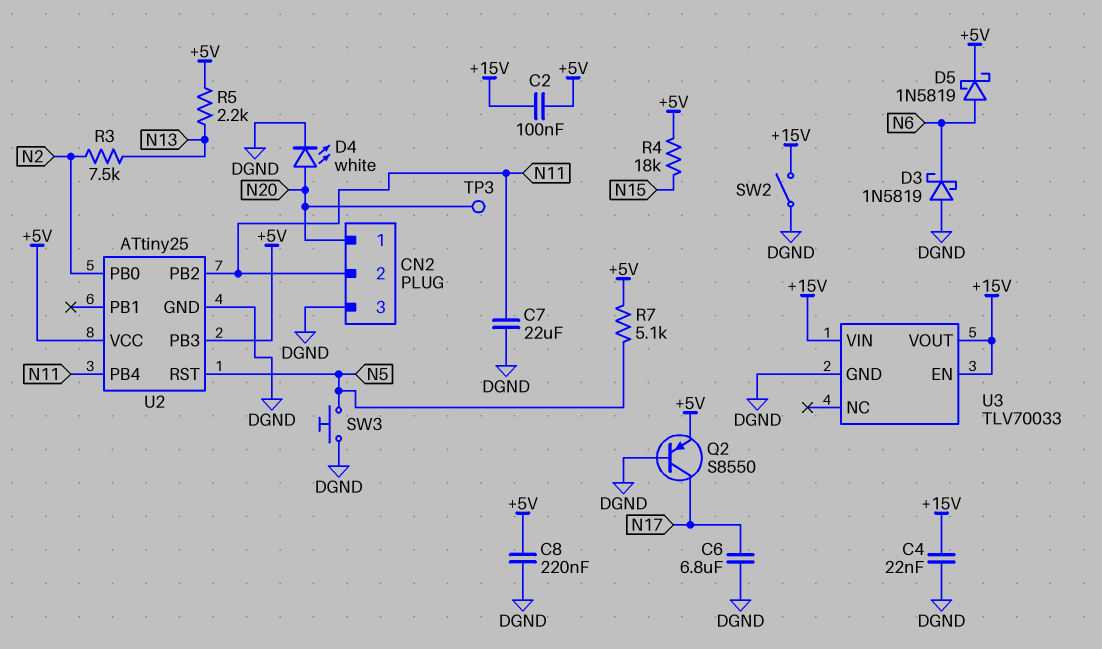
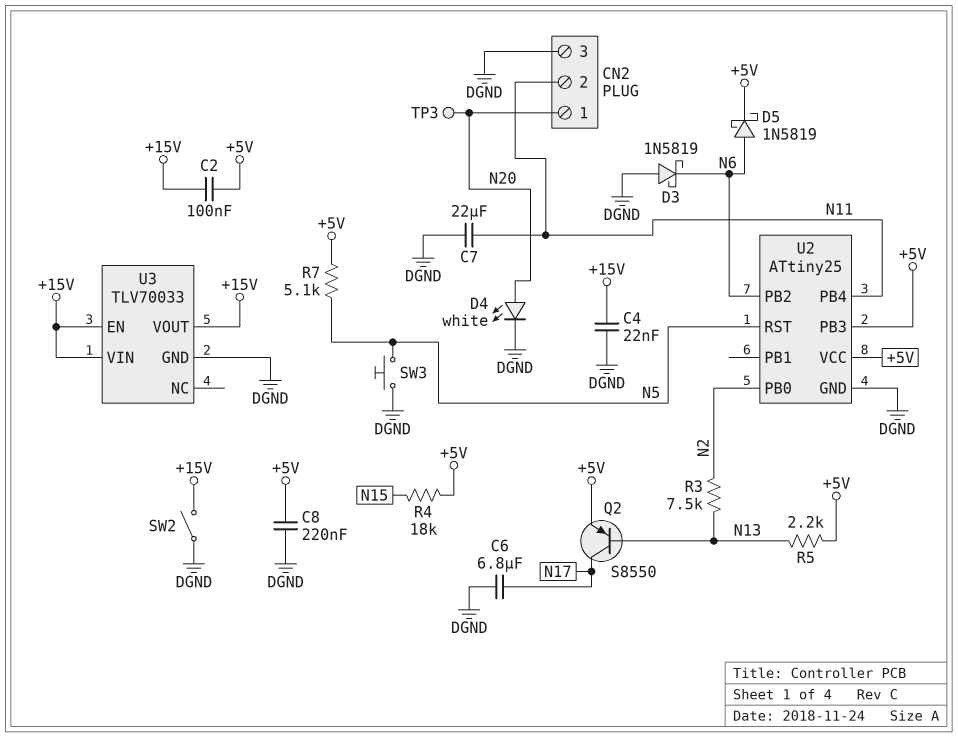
Q2: PNP S8550 (B DGND, C N17, E +5V) -> PNP S8550 (B N13, C N17, E +5V)
U2 pin PB2: N11 -> N6

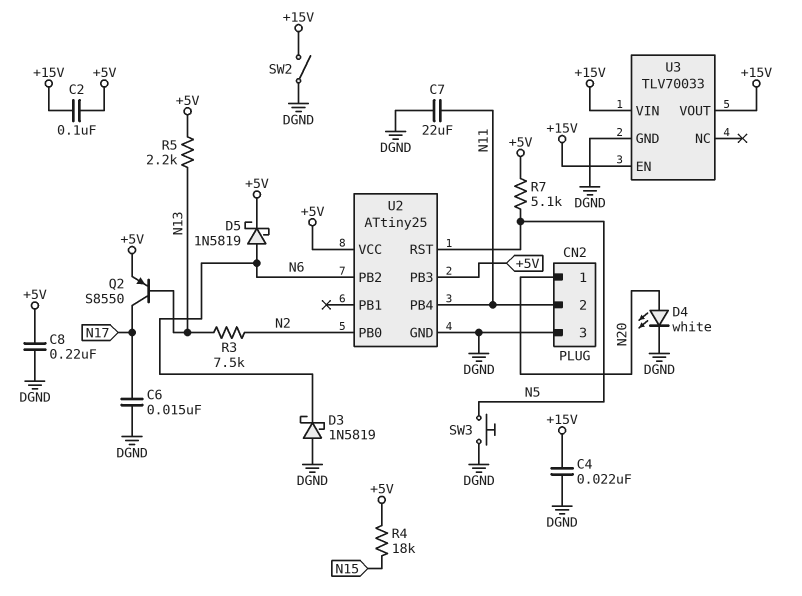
C6: 6.8uF (DGND, N17) -> 15nF (DGND, N17)
TP3: test point (N20) -> none

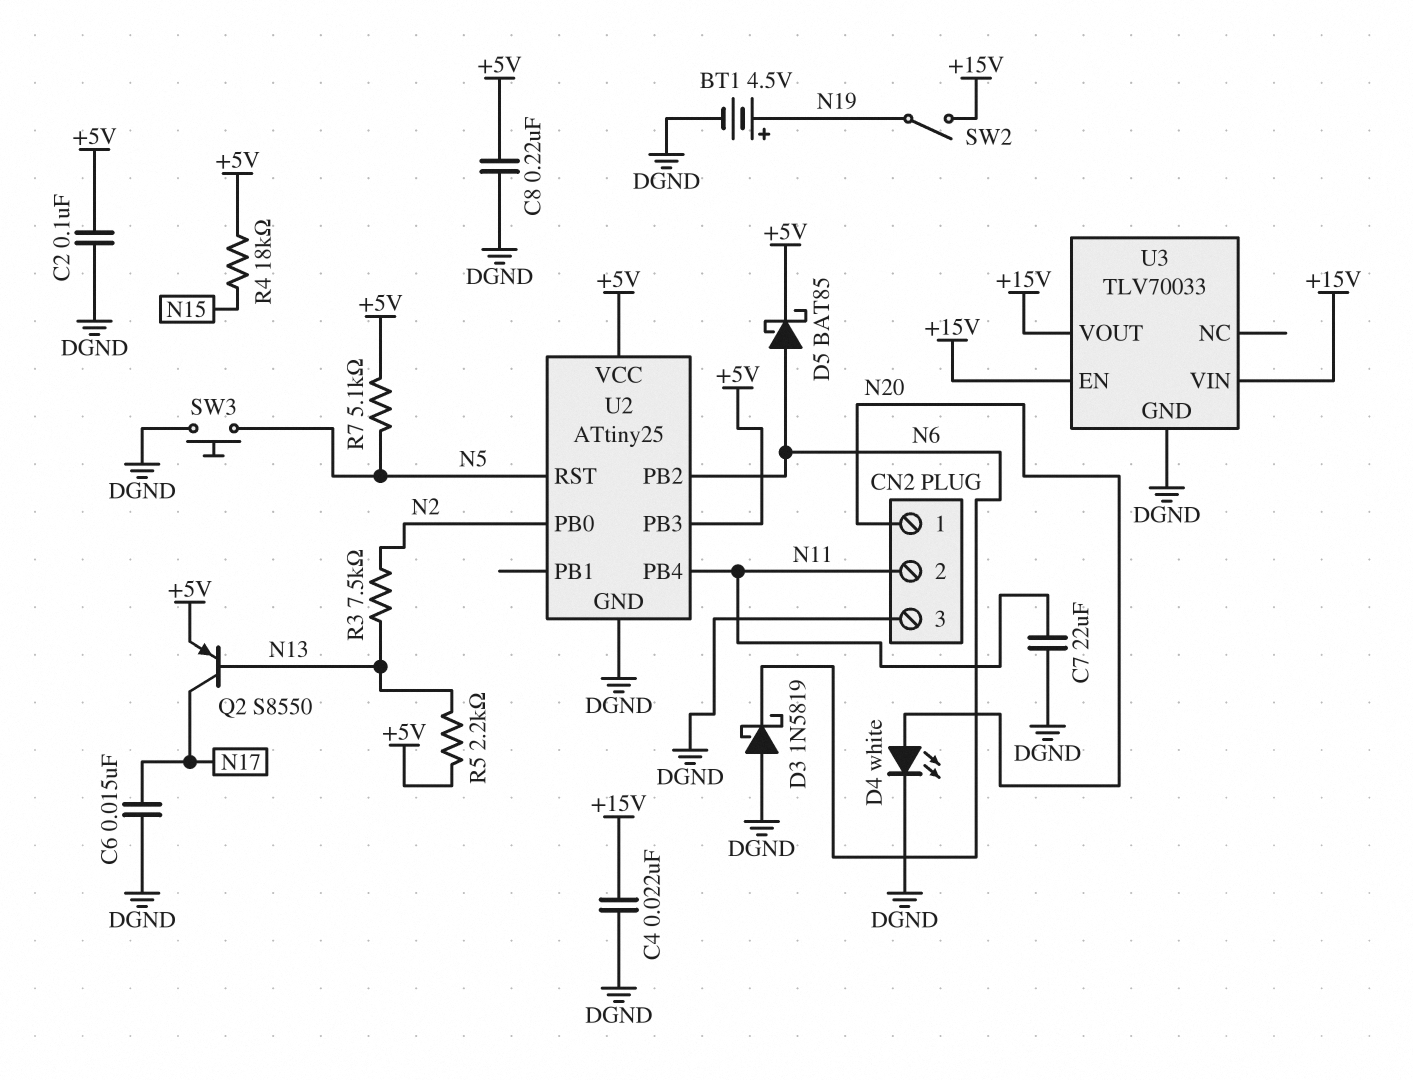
BT1: none -> 4.5V (plus N19, minus DGND)
C2: 100nF (+5V, +15V) -> 100nF (+5V, DGND)
D5: schottky 1N5819 (A N6, K +5V) -> schottky BAT85 (A N6, K +5V)
SW2: switch (+15V, DGND) -> switch (+15V, N19)

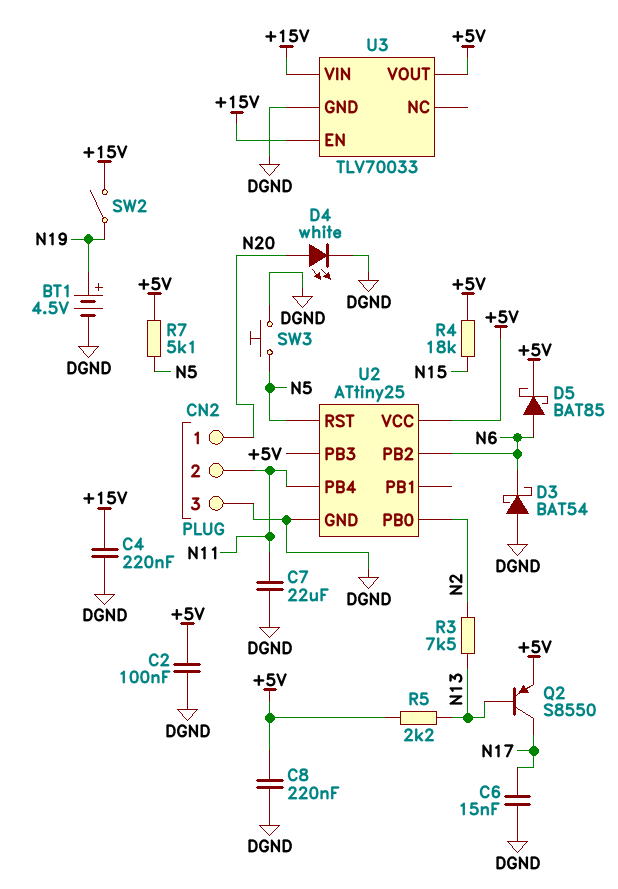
C4: 22nF (+15V, DGND) -> 220nF (+15V, DGND)
D3: schottky 1N5819 (A DGND, K N6) -> schottky BAT54 (A DGND, K N6)
U3 pin VOUT: +15V -> +5V

